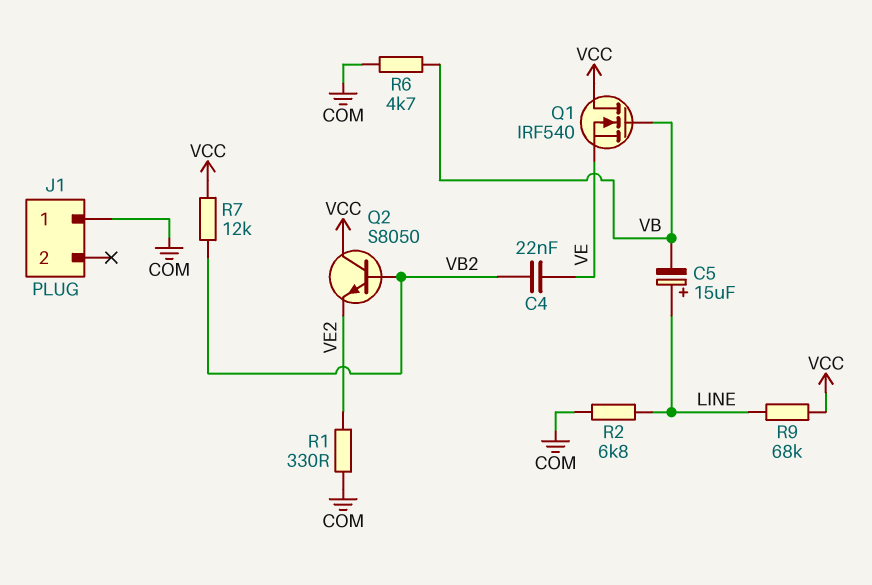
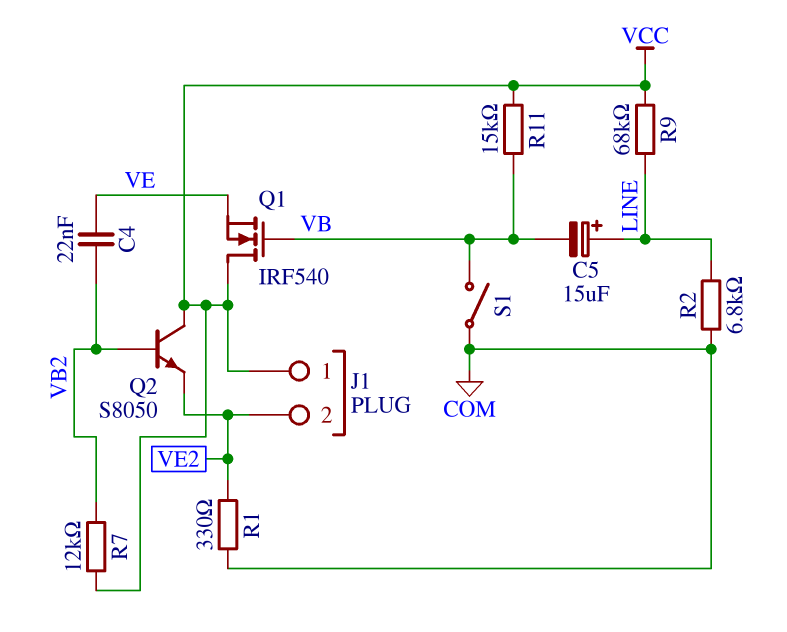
J1 pin 1: COM -> VCC
J1 pin 2: none -> VE2
R6: 4.7k (COM, VB) -> none
R11: none -> 15k (VB, VCC)
S1: none -> switch (COM, VB)

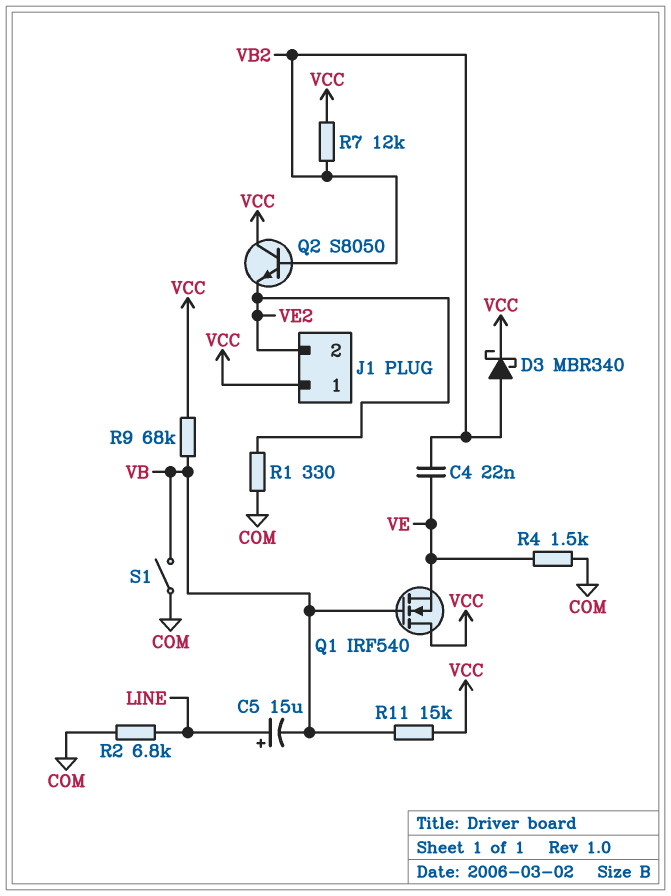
D3: none -> schottky MBR340 (A VB2, K VCC)
R4: none -> 1.5k (COM, VE)
R9: 68k (LINE, VCC) -> 68k (VB, VCC)

